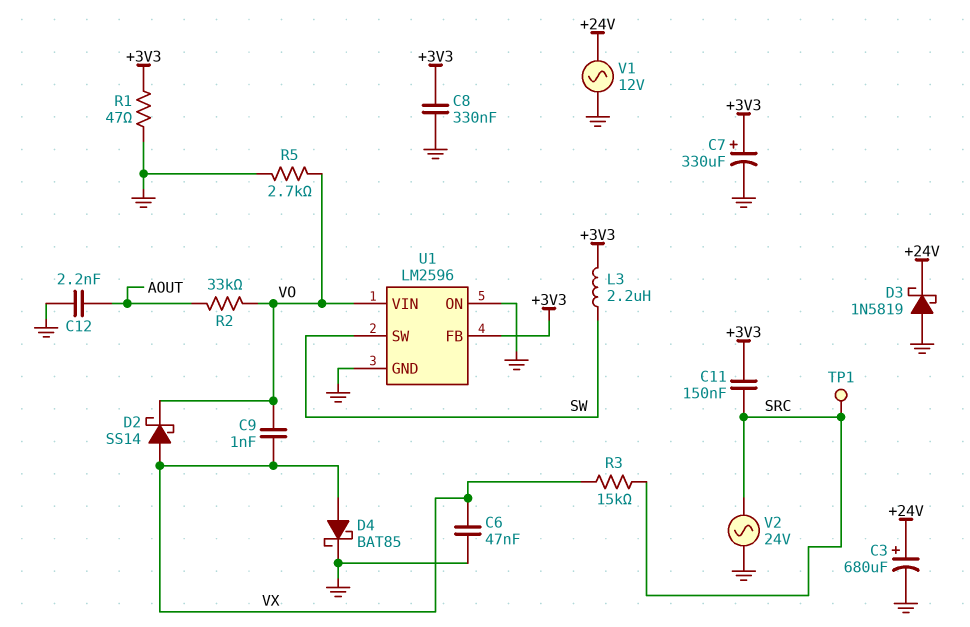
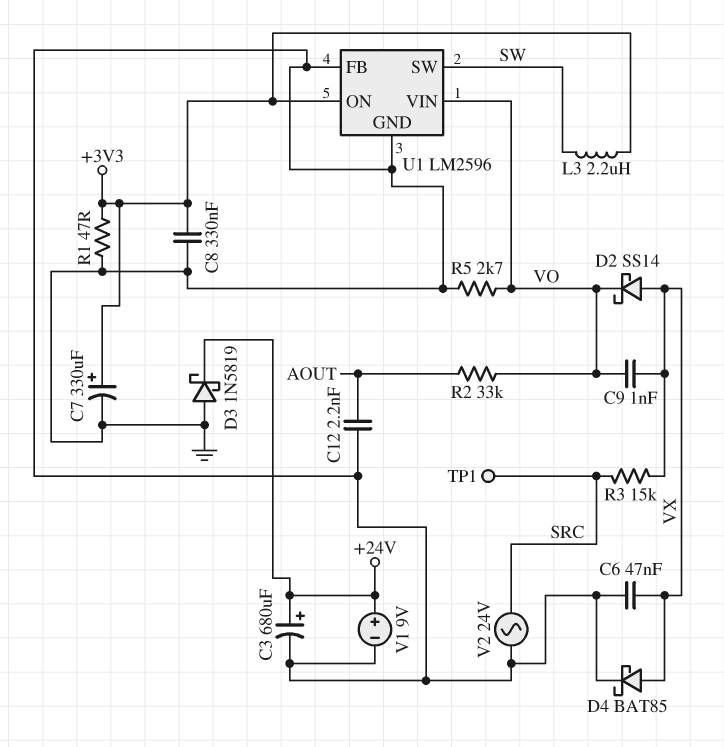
C11: 150nF (+3V3, SRC) -> none
U1 pin FB: +3V3 -> GND
U1 pin ON: GND -> +3V3
V1: AC 12V (+24V, GND) -> 9V (plus +24V, minus GND)

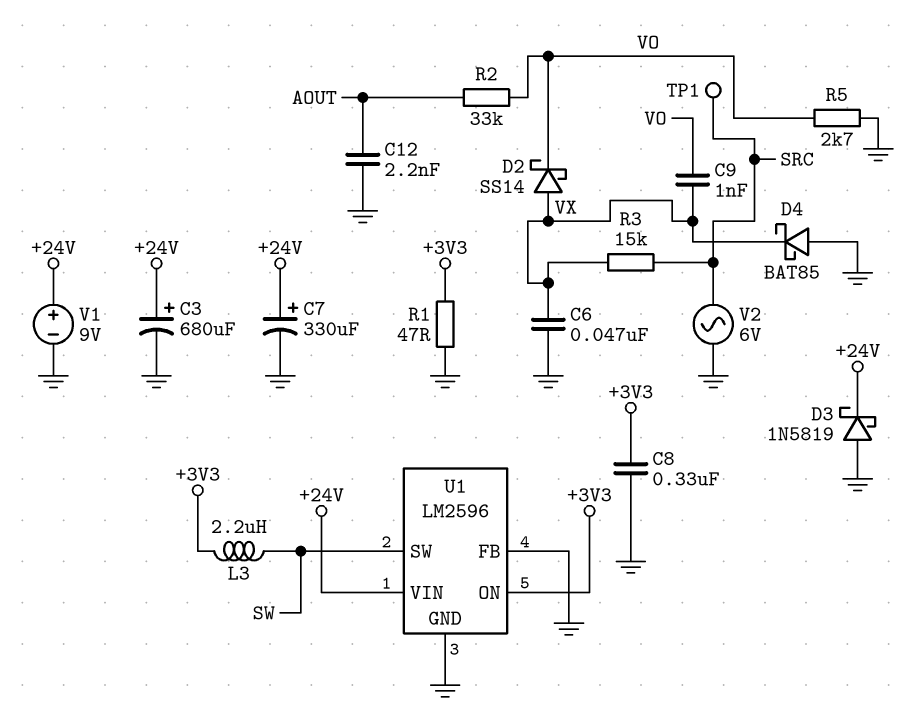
C7: 330uF (plus +3V3, minus GND) -> 330uF (plus +24V, minus GND)
D4: schottky BAT85 (A VX, K GND) -> schottky BAT85 (A GND, K VX)
U1 pin VIN: VO -> +24V
V2: AC 24V (GND, SRC) -> AC 6V (GND, SRC)

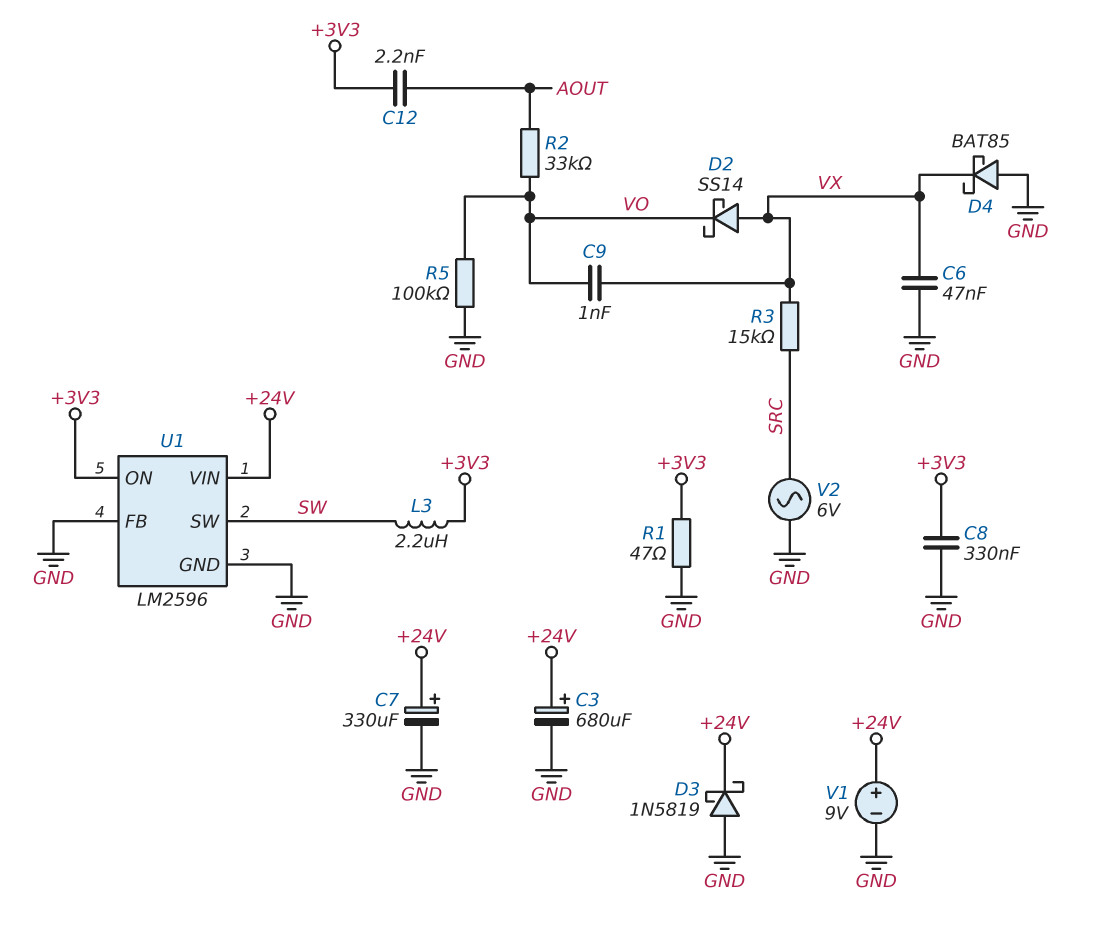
C12: 2.2nF (AOUT, GND) -> 2.2nF (+3V3, AOUT)
R5: 2.7k (GND, VO) -> 100k (GND, VO)
TP1: test point (SRC) -> none

